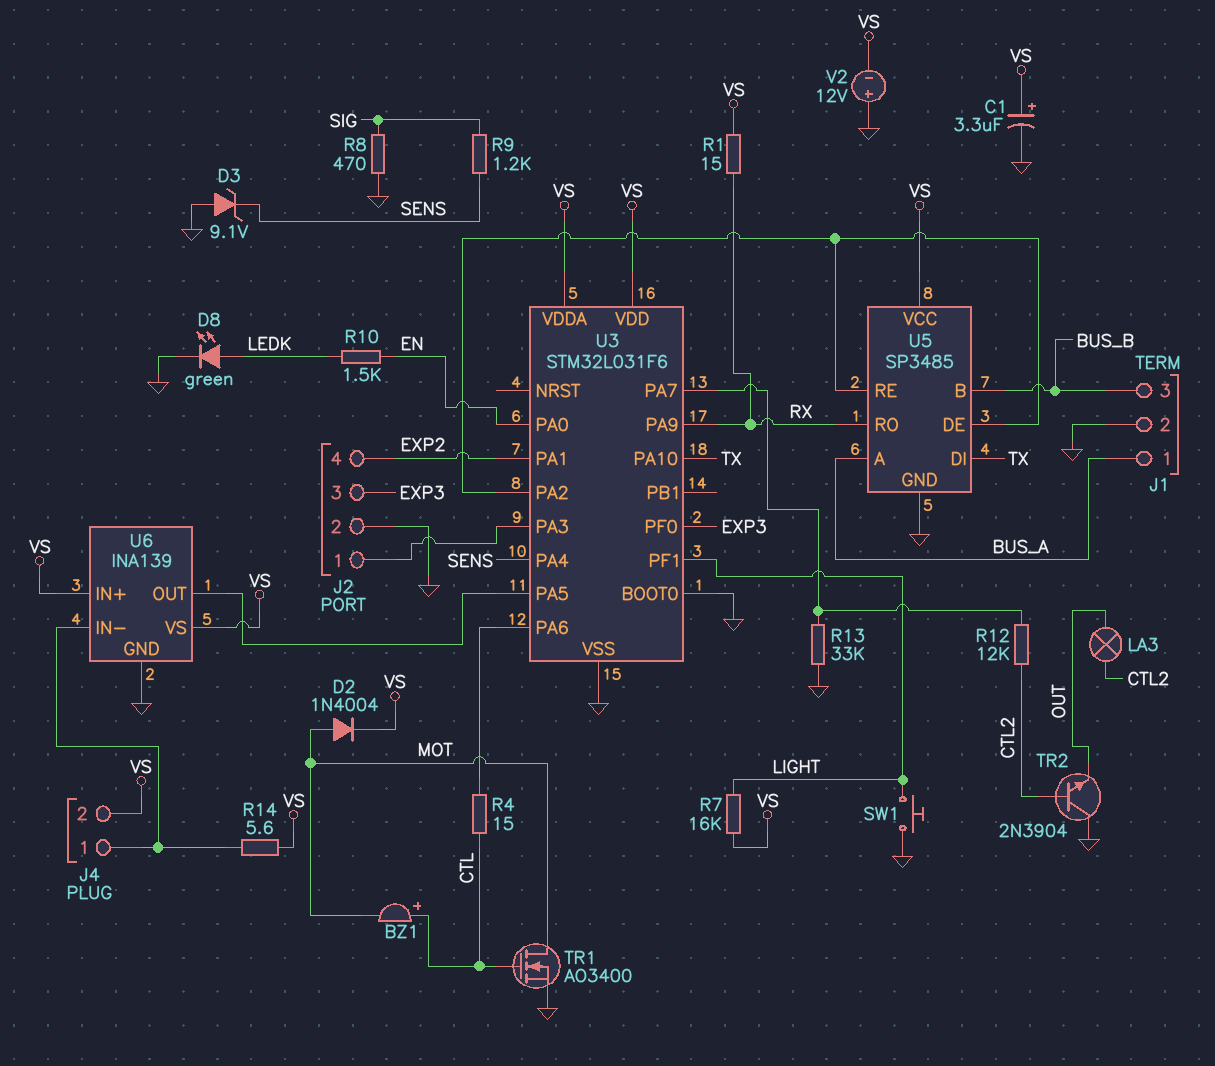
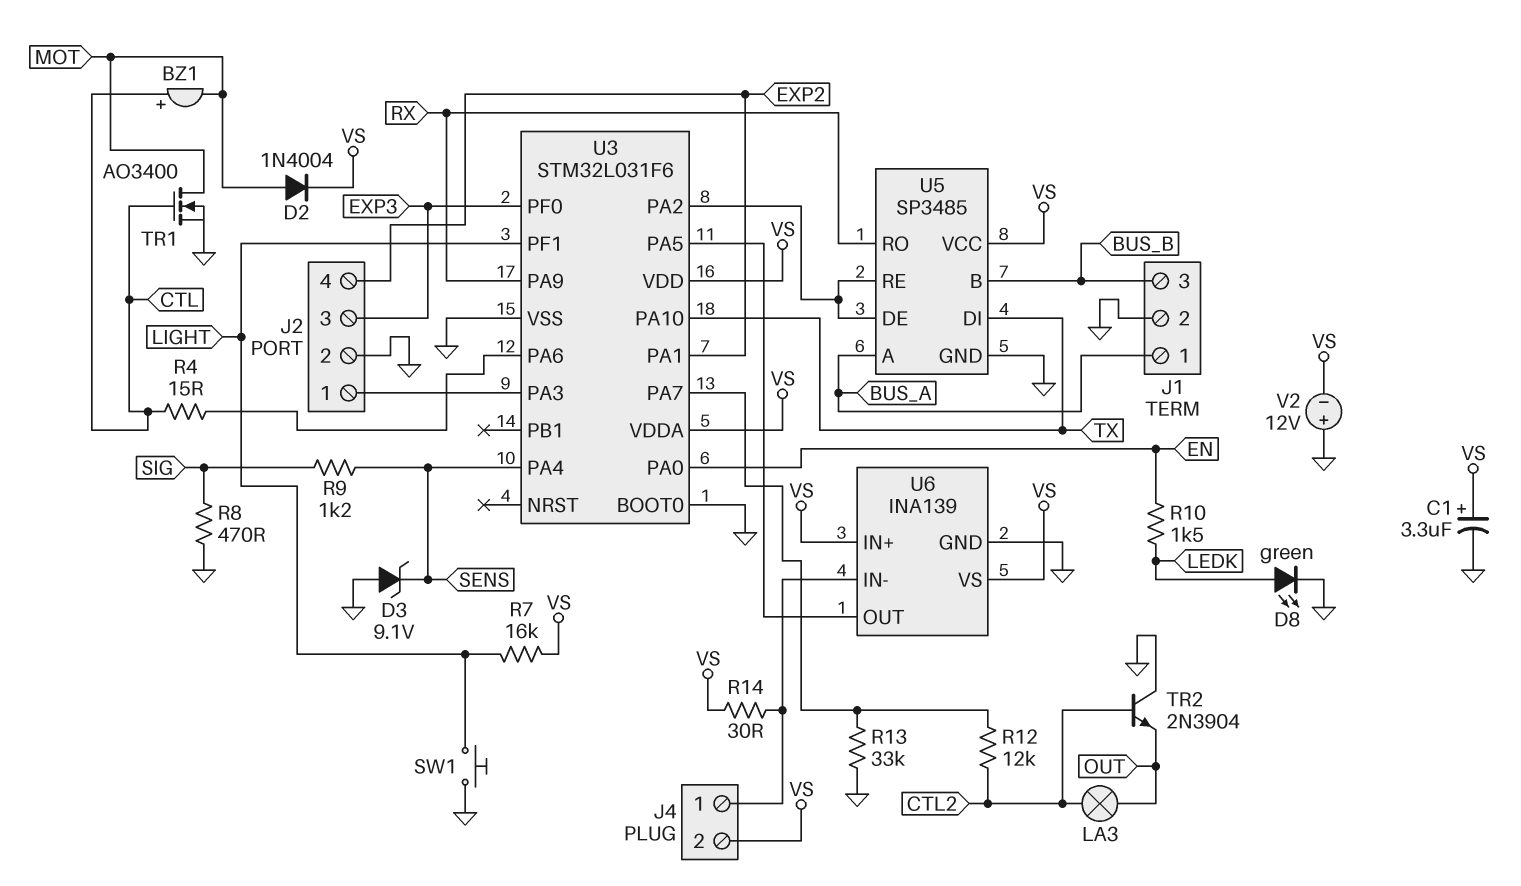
R1: 15 (RX, VS) -> none
R14: 5.6 (J4/1, VS) -> 30 (J4/1, VS)

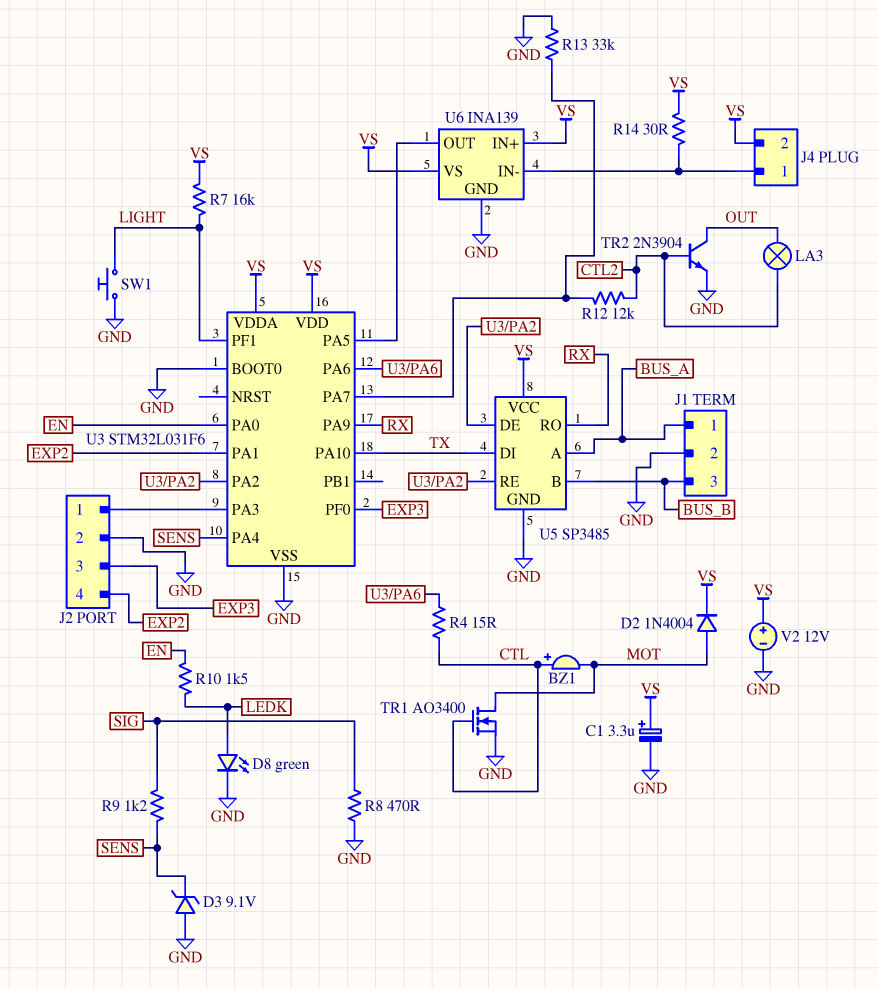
TR2: NPN 2N3904 (B CTL2, C GND, E OUT) -> NPN 2N3904 (B CTL2, C OUT, E GND)
V2: 12V (plus GND, minus VS) -> 12V (plus VS, minus GND)

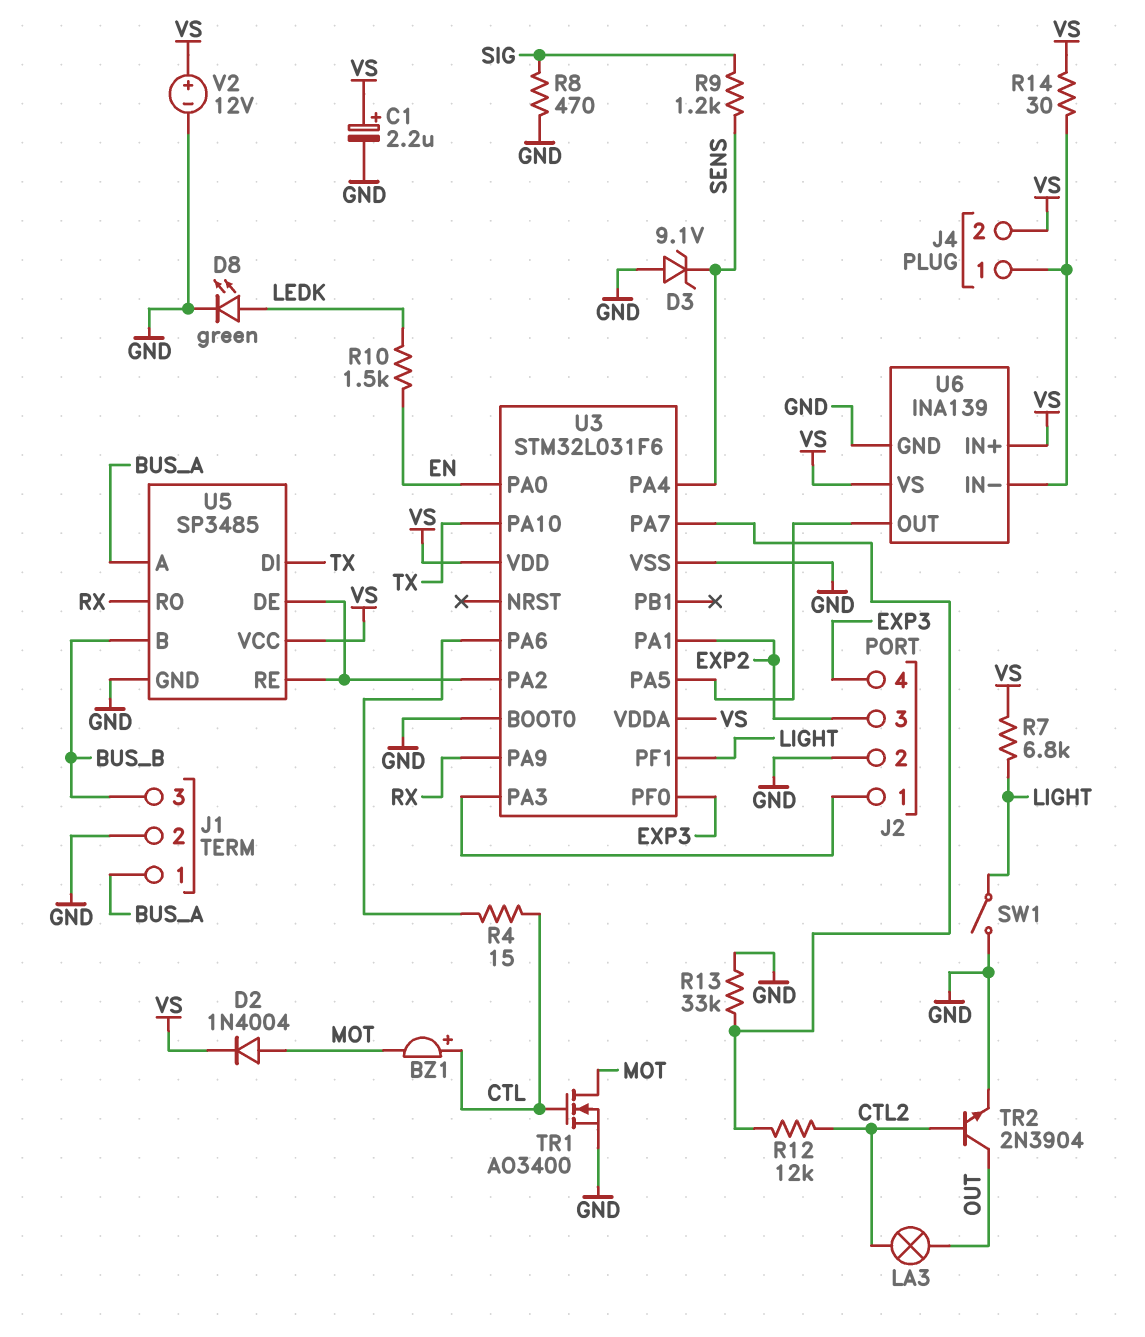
C1: 3.3uF (plus VS, minus GND) -> 2.2uF (plus VS, minus GND)
J2 pin 3: EXP3 -> EXP2
J2 pin 4: EXP2 -> EXP3
R7: 16k (LIGHT, VS) -> 6.8k (LIGHT, VS)
SW1: button (GND, LIGHT) -> switch (GND, LIGHT)

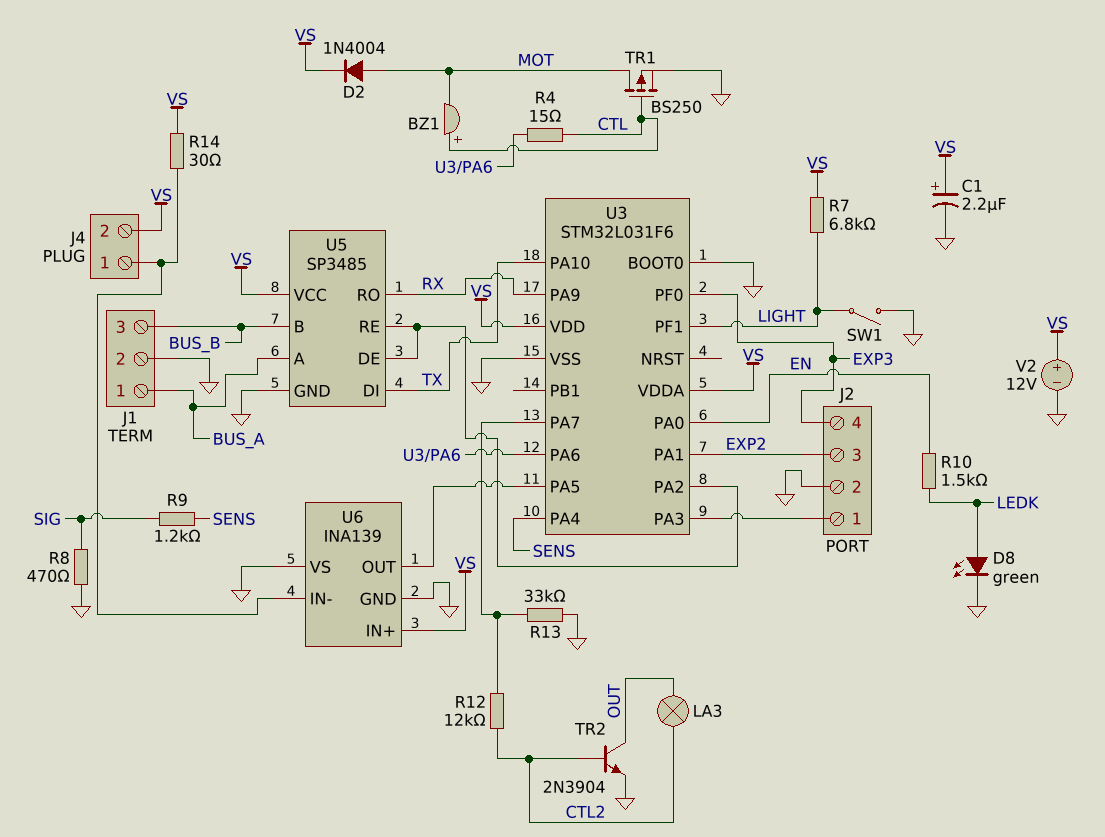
D3: zener 9.1V (A GND, K SENS) -> none
TR1: NMOS AO3400 (G CTL, D MOT, S GND) -> PMOS BS250 (G CTL, D MOT, S GND)
U6 pin VS: VS -> GND

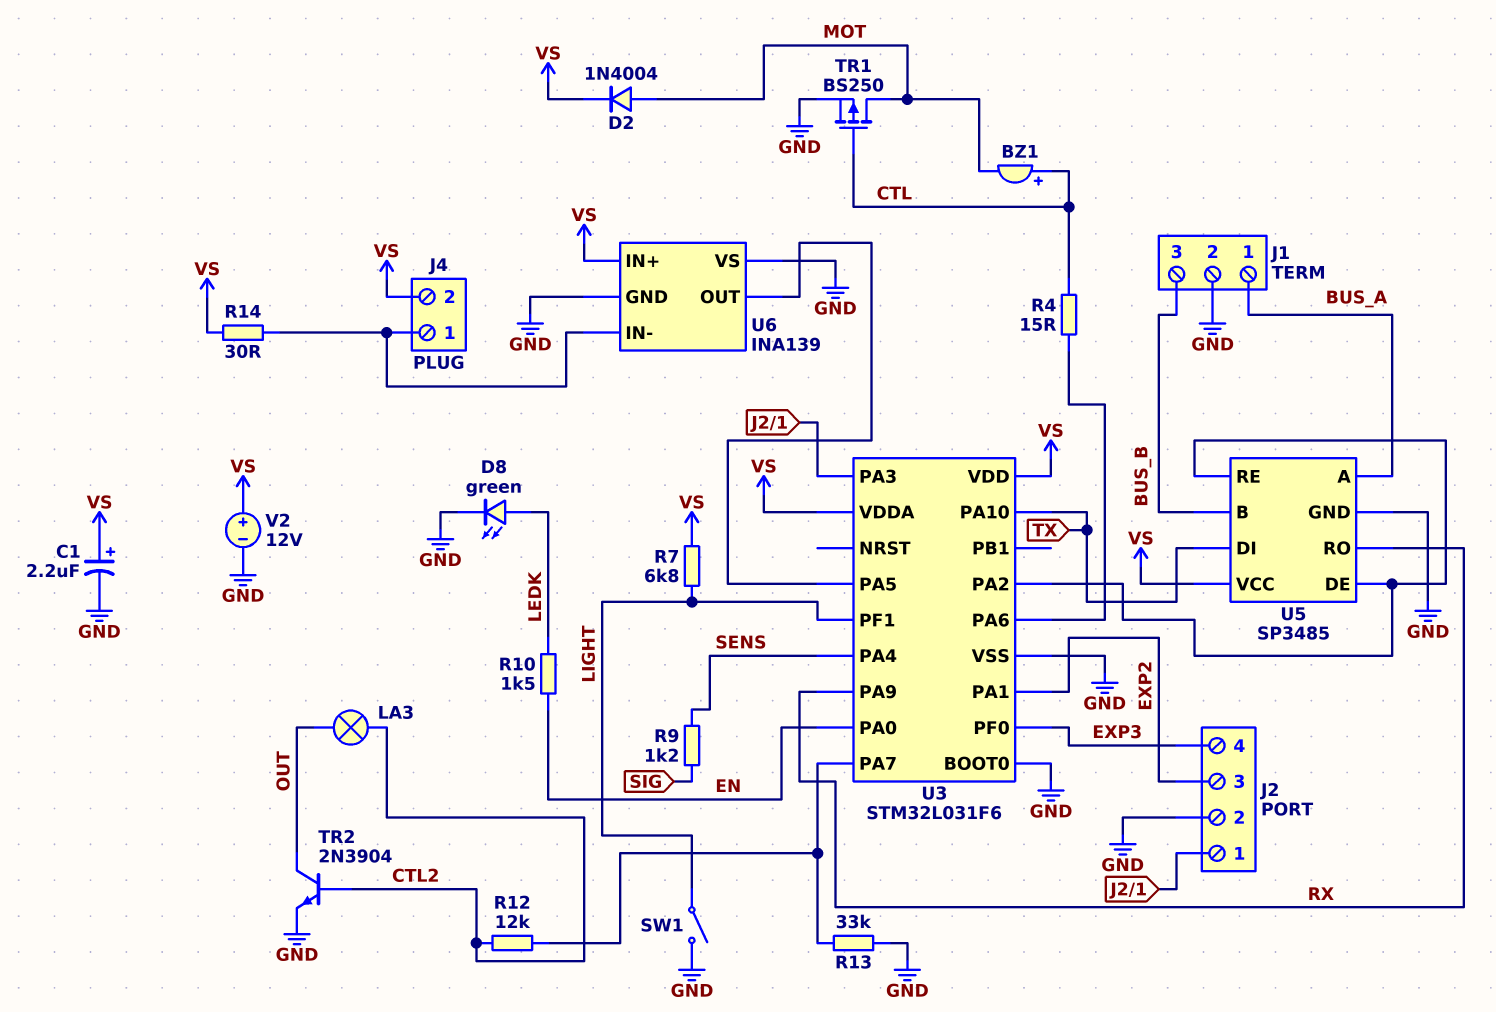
R8: 470 (GND, SIG) -> none

